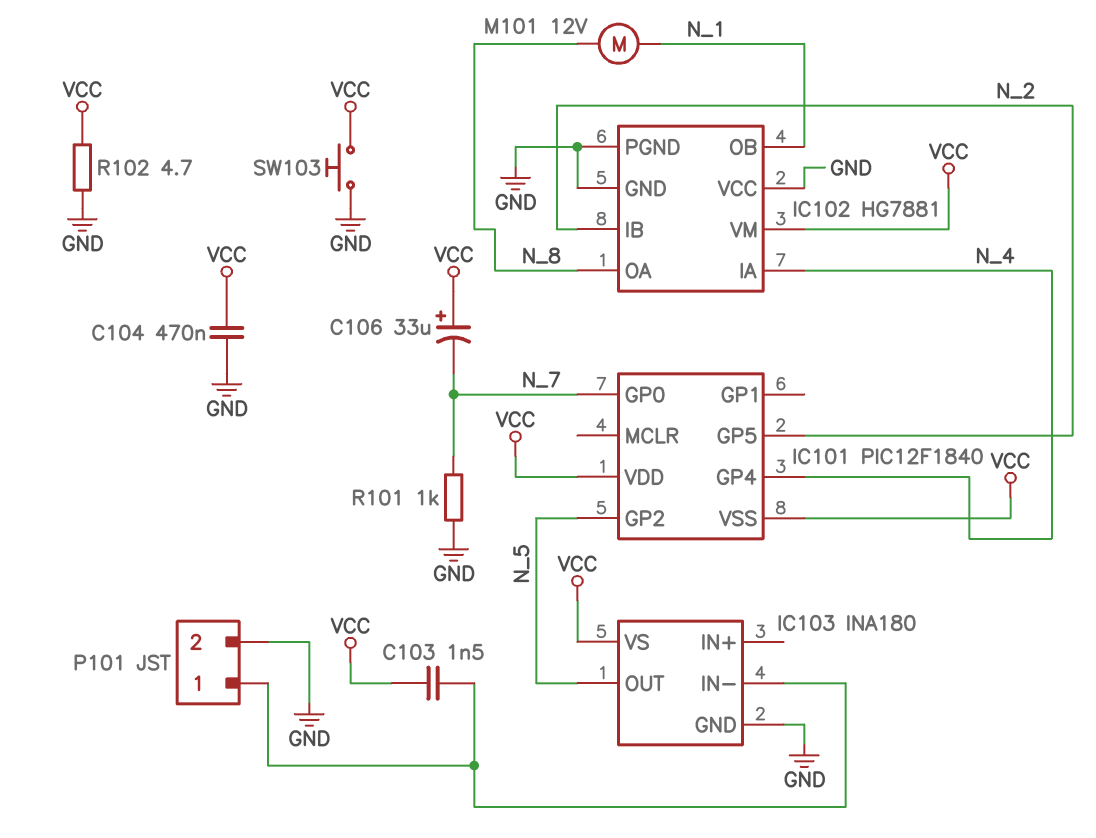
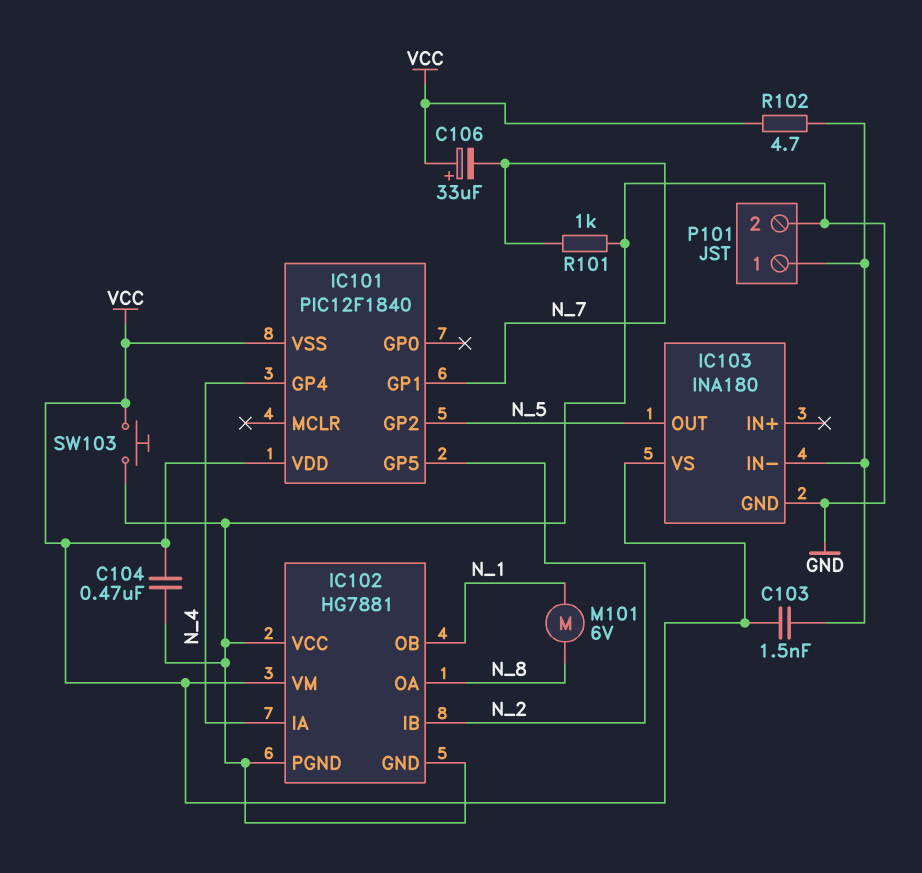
IC101 pin GP0: N_7 -> none
IC101 pin GP1: none -> N_7
M101: motor 12V (N_1, N_8) -> motor 6V (N_1, N_8)
R102: 4.7 (GND, VCC) -> 4.7 (IC103/IN-, VCC)

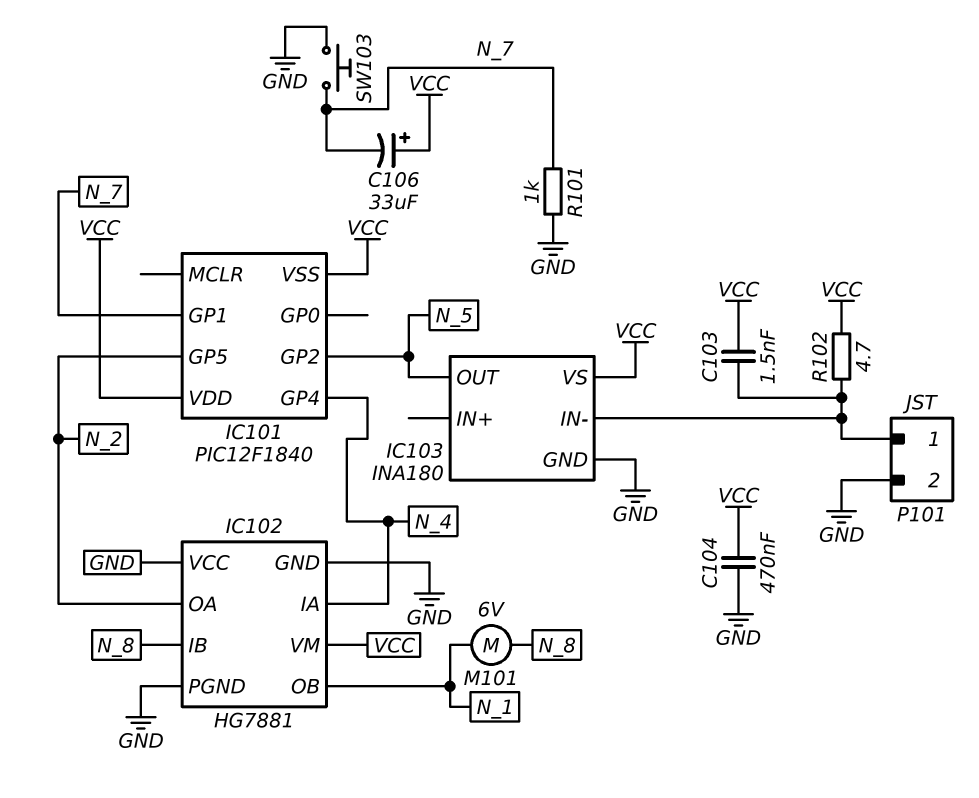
IC102 pin IB: N_2 -> N_8
IC102 pin OA: N_8 -> N_2
SW103: button (GND, VCC) -> button (GND, N_7)

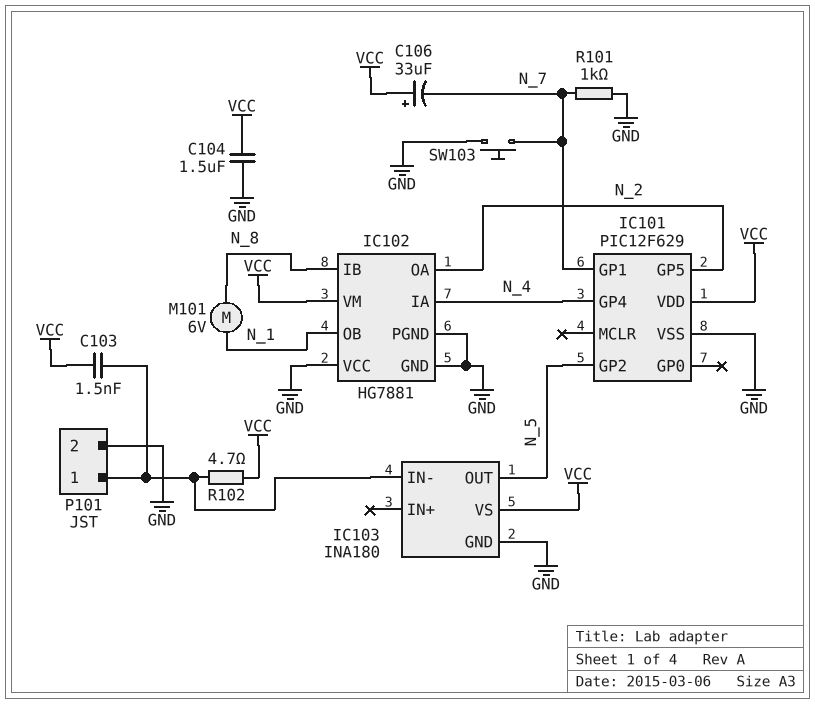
C104: 470nF (GND, VCC) -> 1.5uF (GND, VCC)
IC101: PIC12F1840 -> PIC12F629
IC101 pin VSS: VCC -> GND

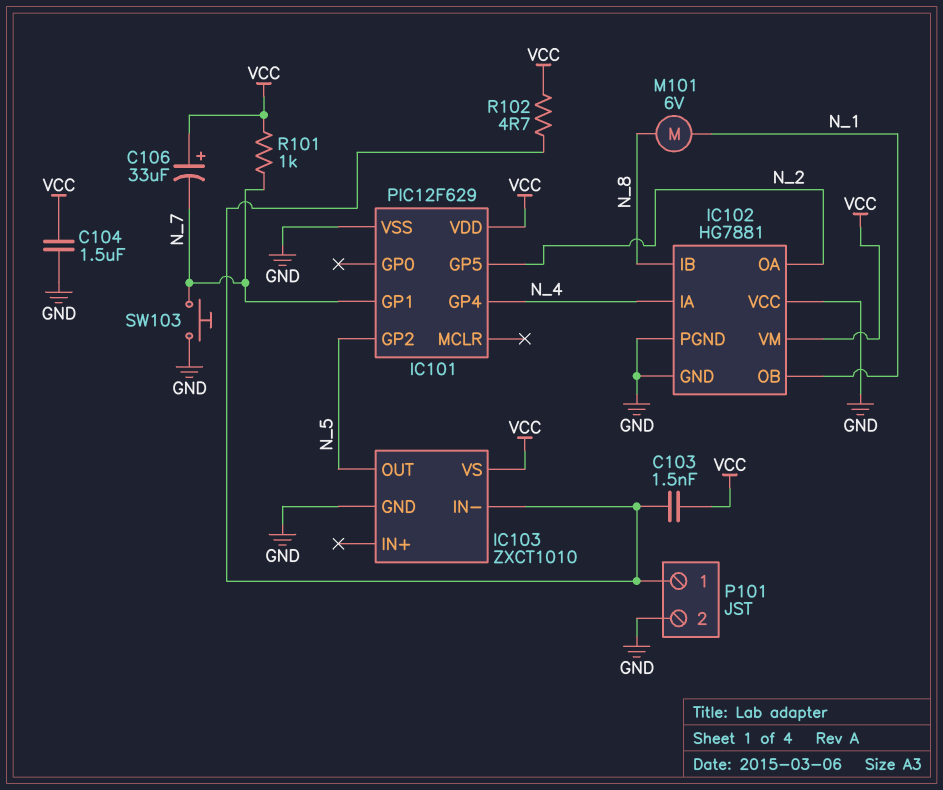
IC103: INA180 -> ZXCT1010
R101: 1k (GND, N_7) -> 1k (N_7, VCC)

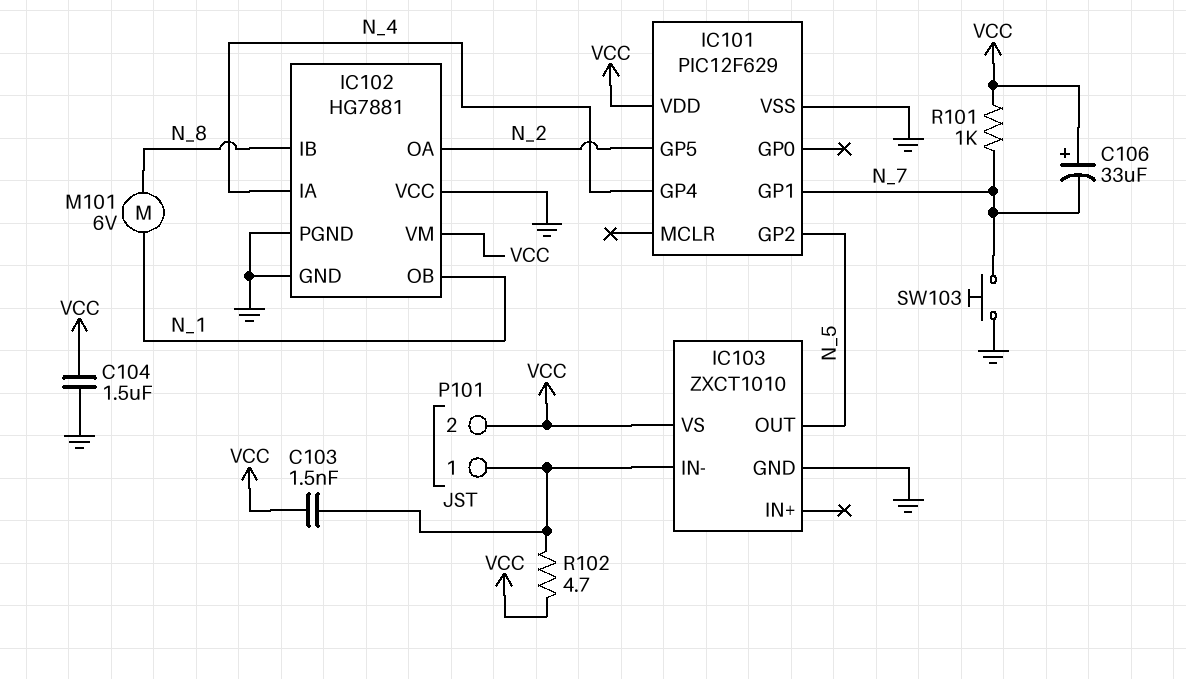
P101 pin 2: GND -> VCC

